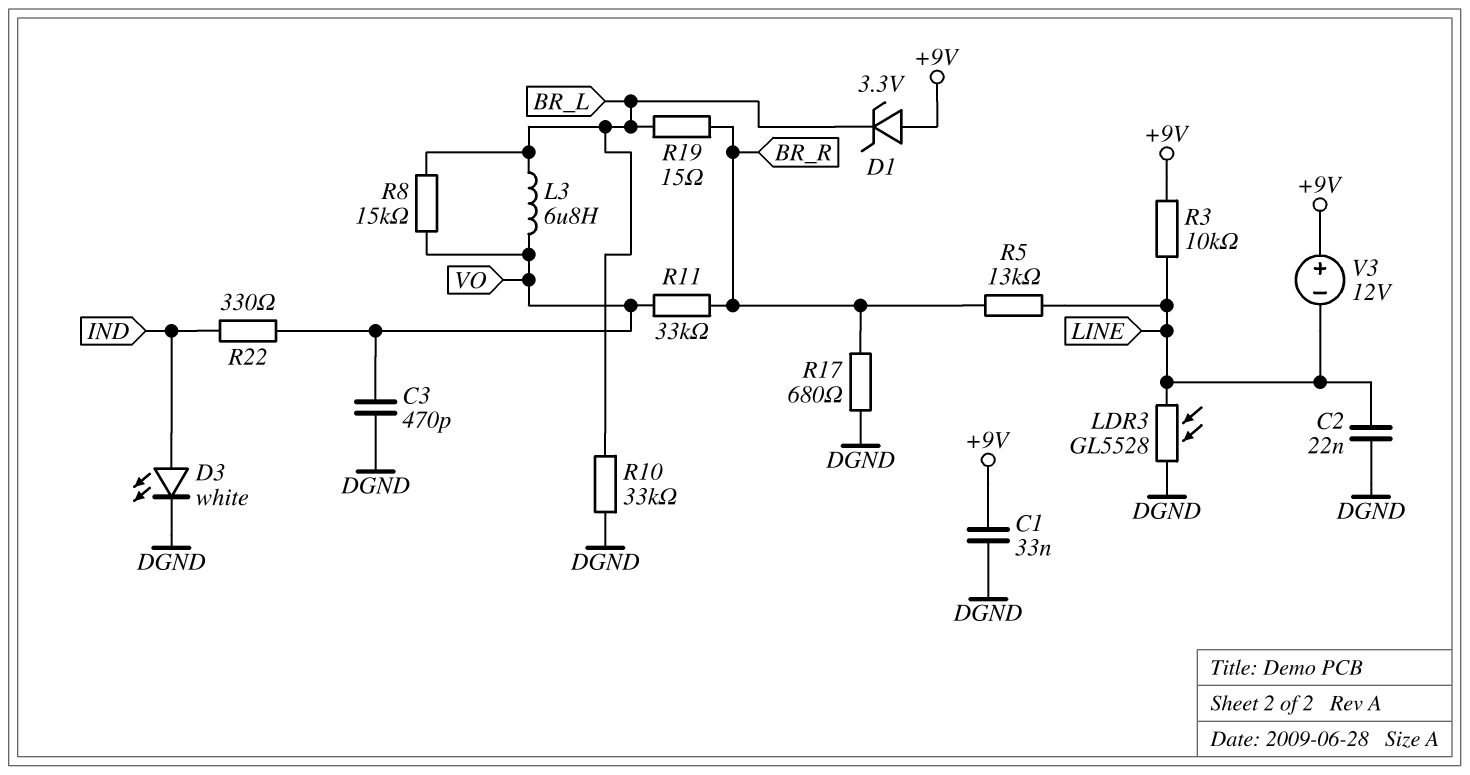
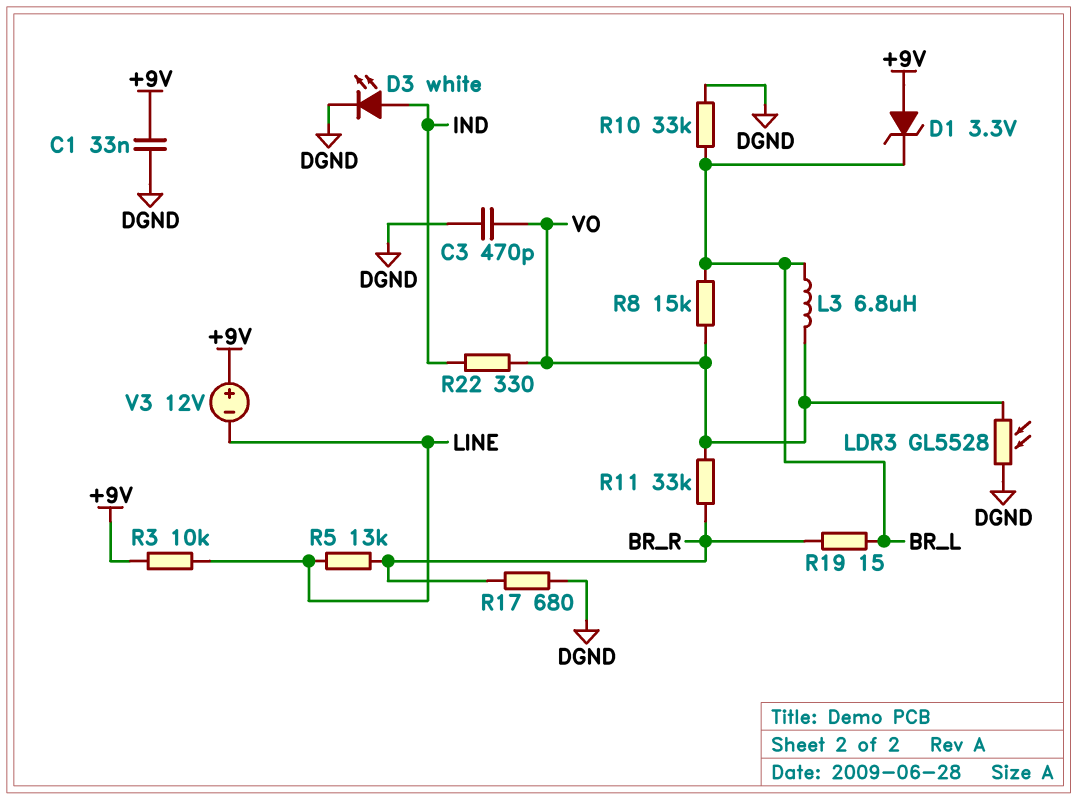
C2: 22nF (DGND, LINE) -> none
LDR3: GL5528 (DGND, LINE) -> GL5528 (DGND, VO)

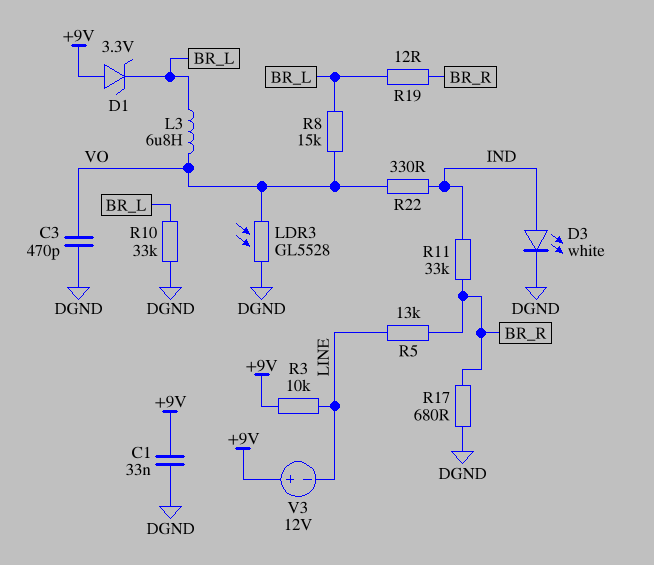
R11: 33k (BR_R, VO) -> 33k (BR_R, IND)
R19: 15 (BR_L, BR_R) -> 12 (BR_L, BR_R)

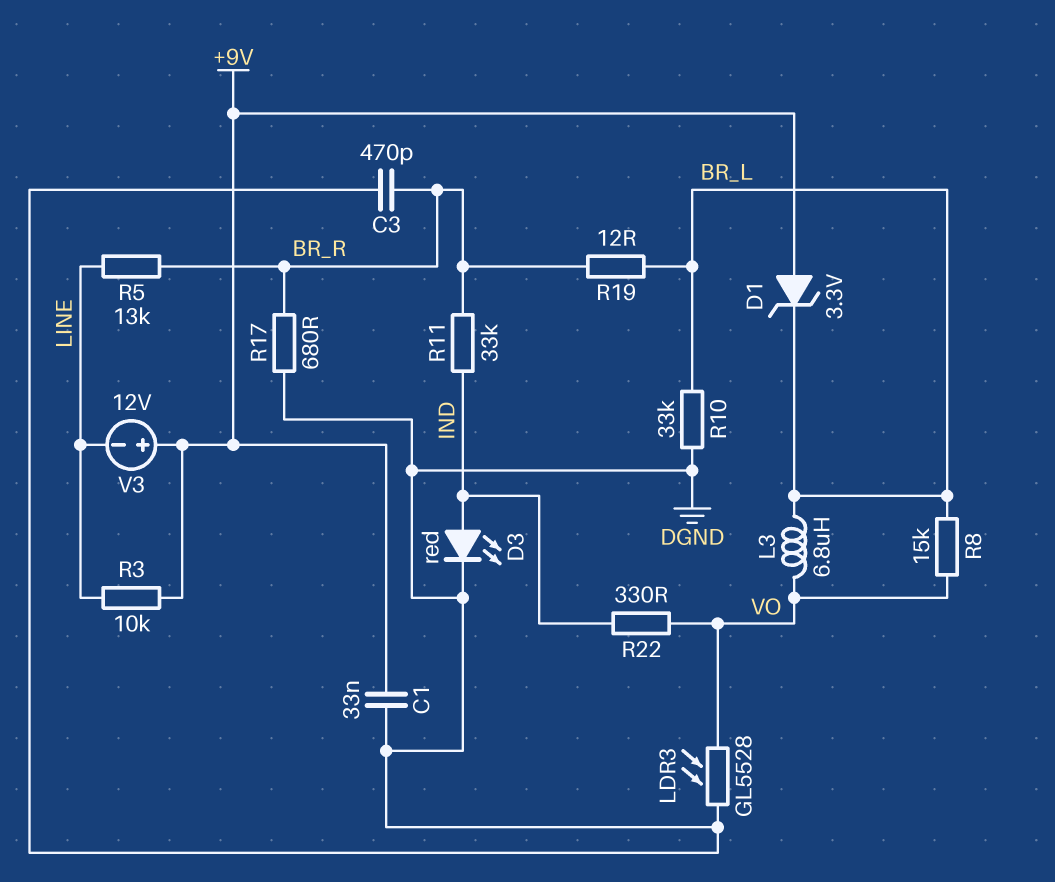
C3: 470pF (DGND, VO) -> 470pF (BR_R, DGND)
D3: LED white (A IND, K DGND) -> LED red (A IND, K DGND)

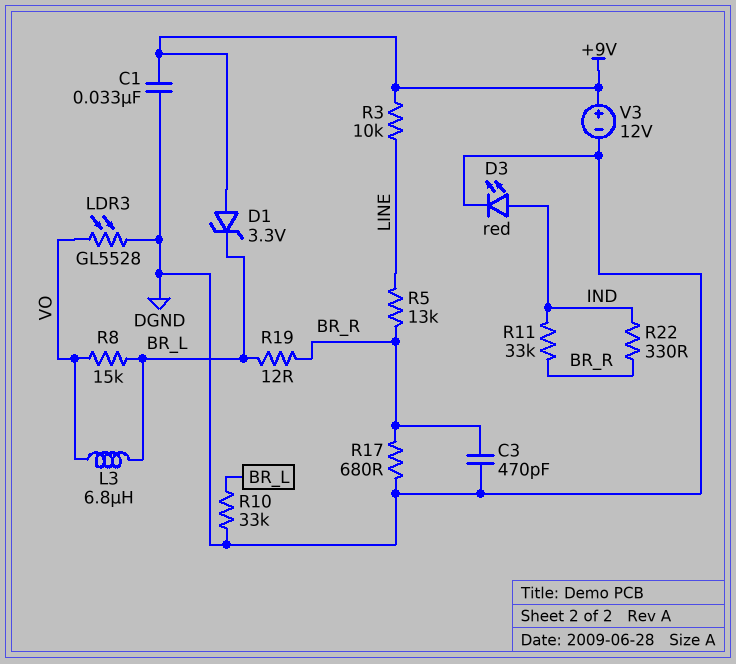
R22: 330 (IND, VO) -> 330 (BR_R, IND)
V3: 12V (plus +9V, minus LINE) -> 12V (plus +9V, minus DGND)

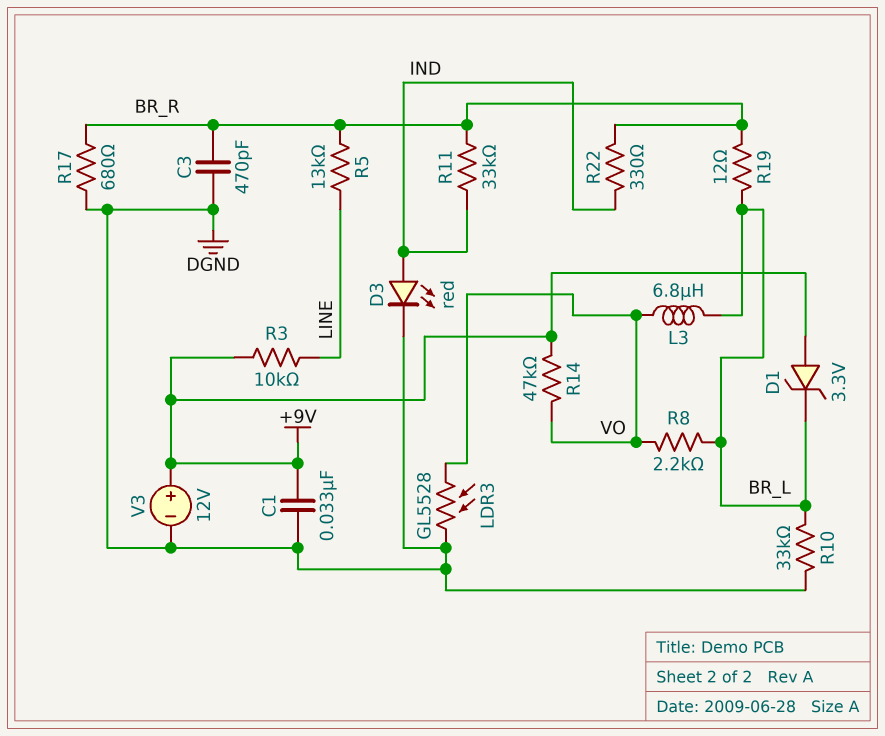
R8: 15k (BR_L, VO) -> 2.2k (BR_L, VO)
R14: none -> 47k (+9V, VO)

